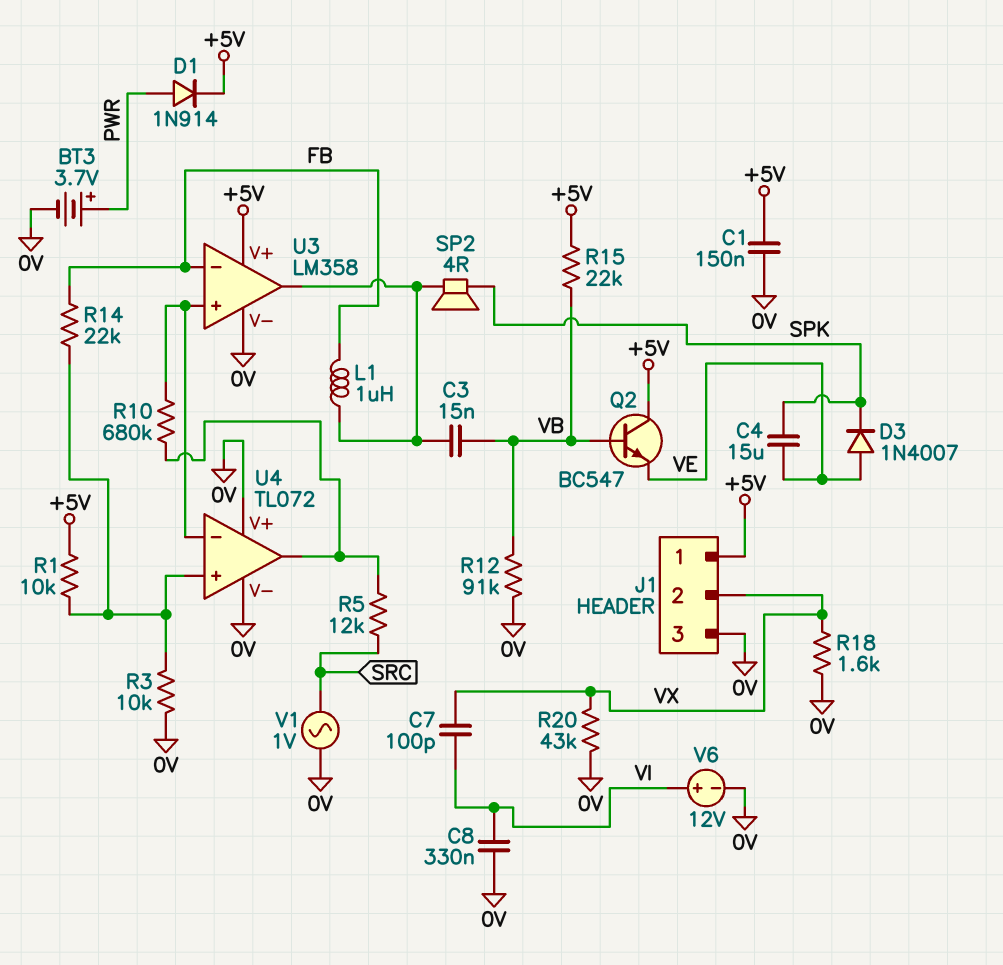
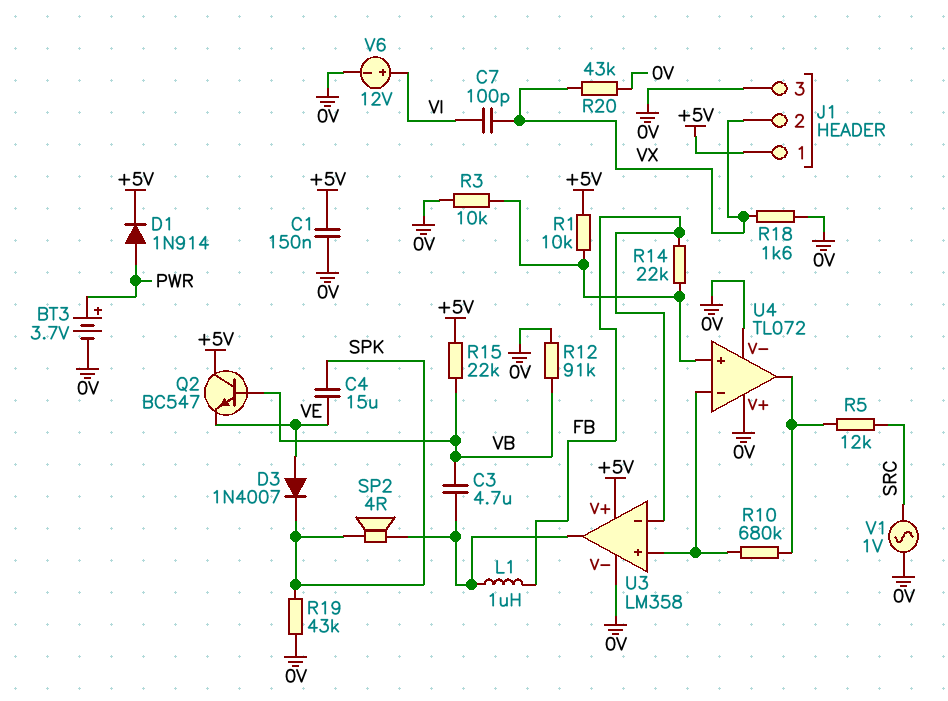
C3: 15nF (U3/out, VB) -> 4.7uF (U3/out, VB)
C8: 330nF (0V, VI) -> none
R19: none -> 43k (0V, SPK)

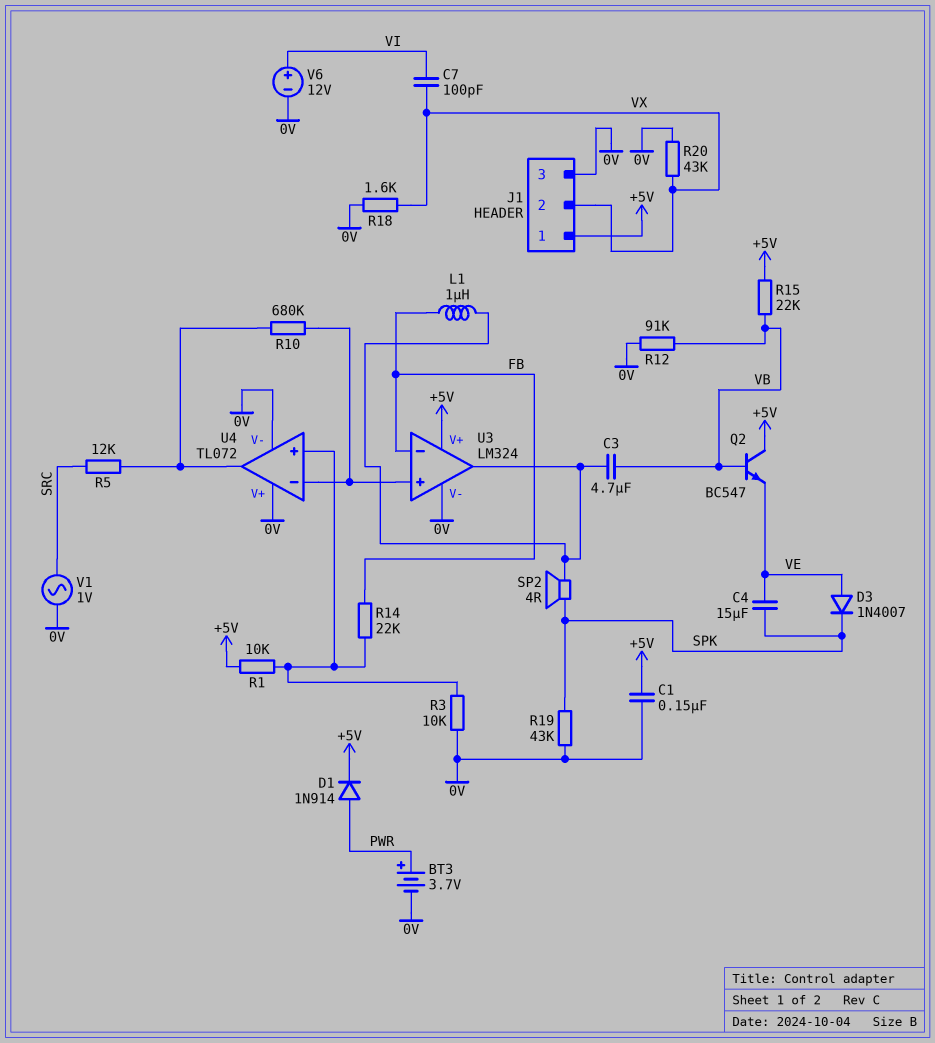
U3: LM358 -> LM324

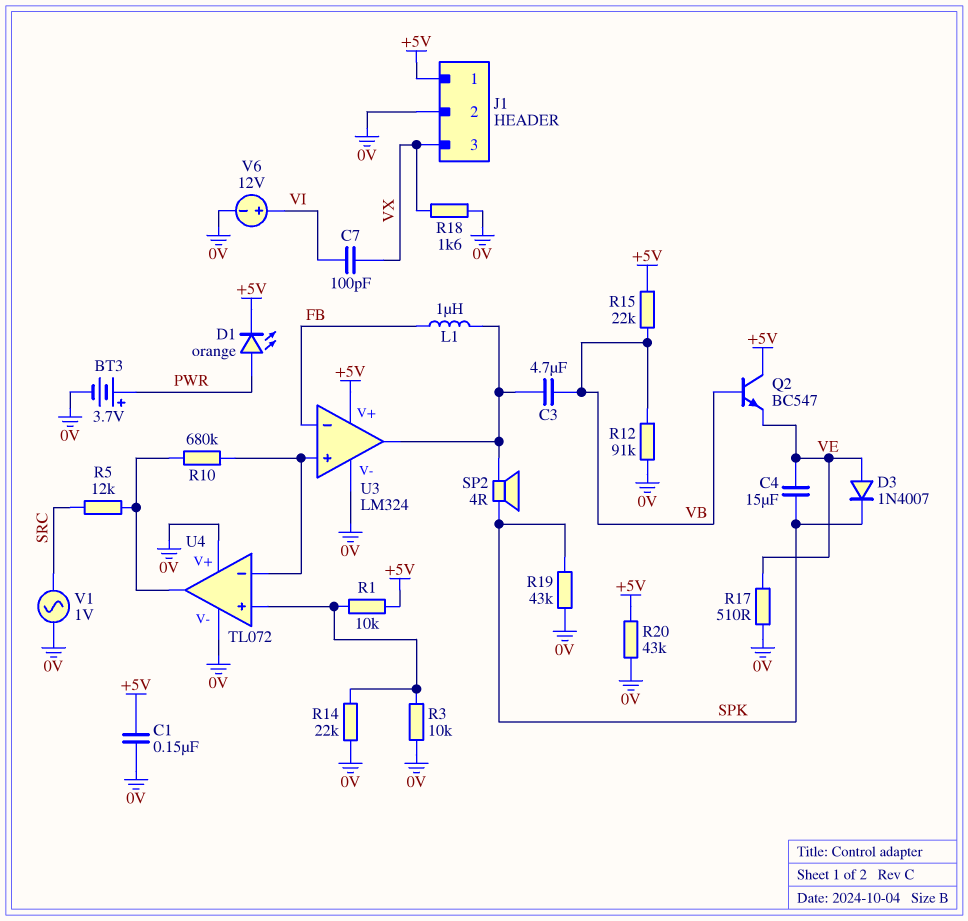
D1: diode 1N914 (A PWR, K +5V) -> LED orange (A PWR, K +5V)
J1 pin 2: VX -> 0V
J1 pin 3: 0V -> VX
R14: 22k (FB, U4/in+) -> 22k (0V, U4/in+)
R17: none -> 510 (0V, VE)
R20: 43k (0V, VX) -> 43k (+5V, 0V)

